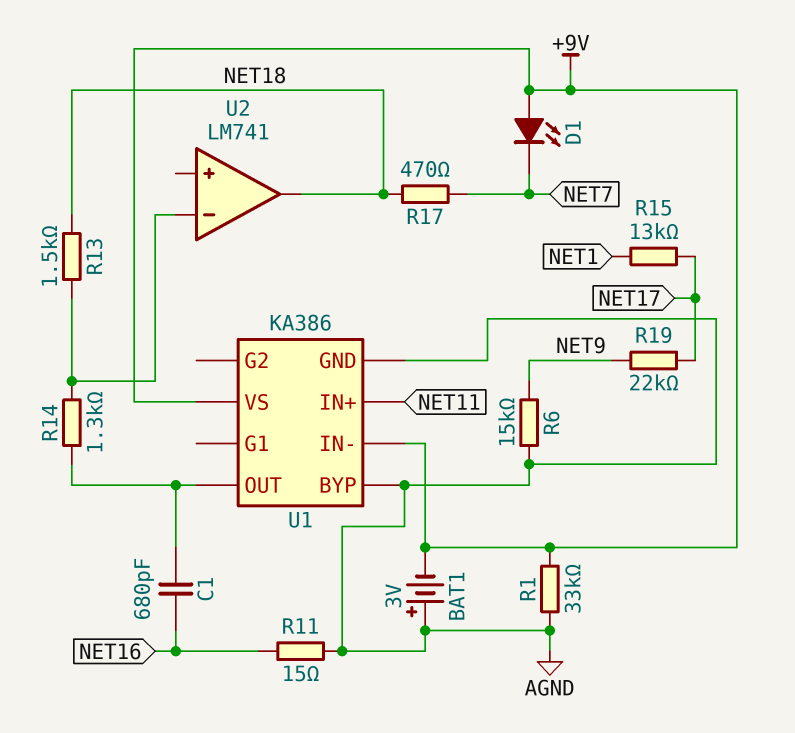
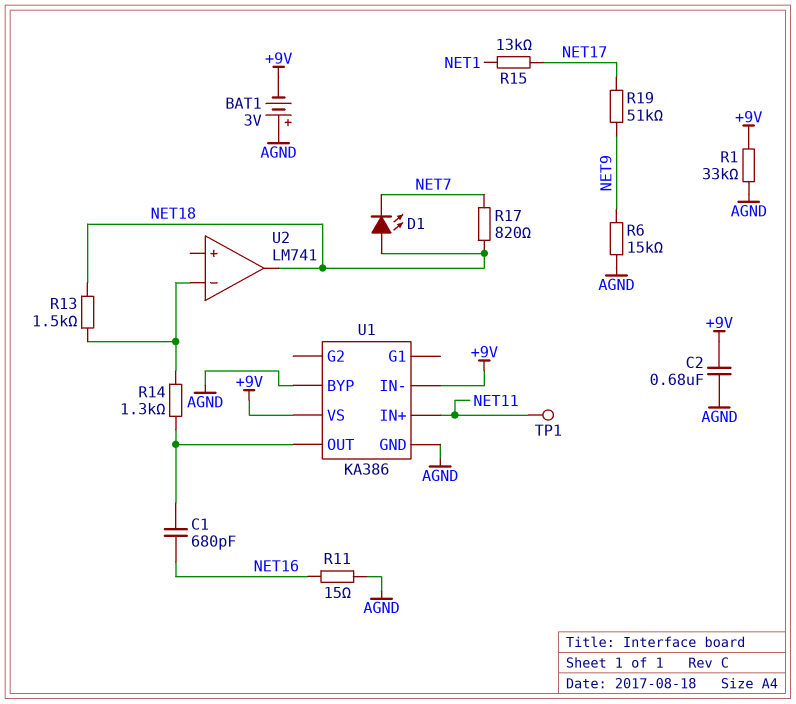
C2: none -> 680nF (+9V, AGND)
D1: LED (A +9V, K NET7) -> LED (A NET18, K NET7)
R17: 470 (NET7, NET18) -> 820 (NET7, NET18)
R19: 22k (NET9, NET17) -> 51k (NET9, NET17)
TP1: none -> test point (NET11)

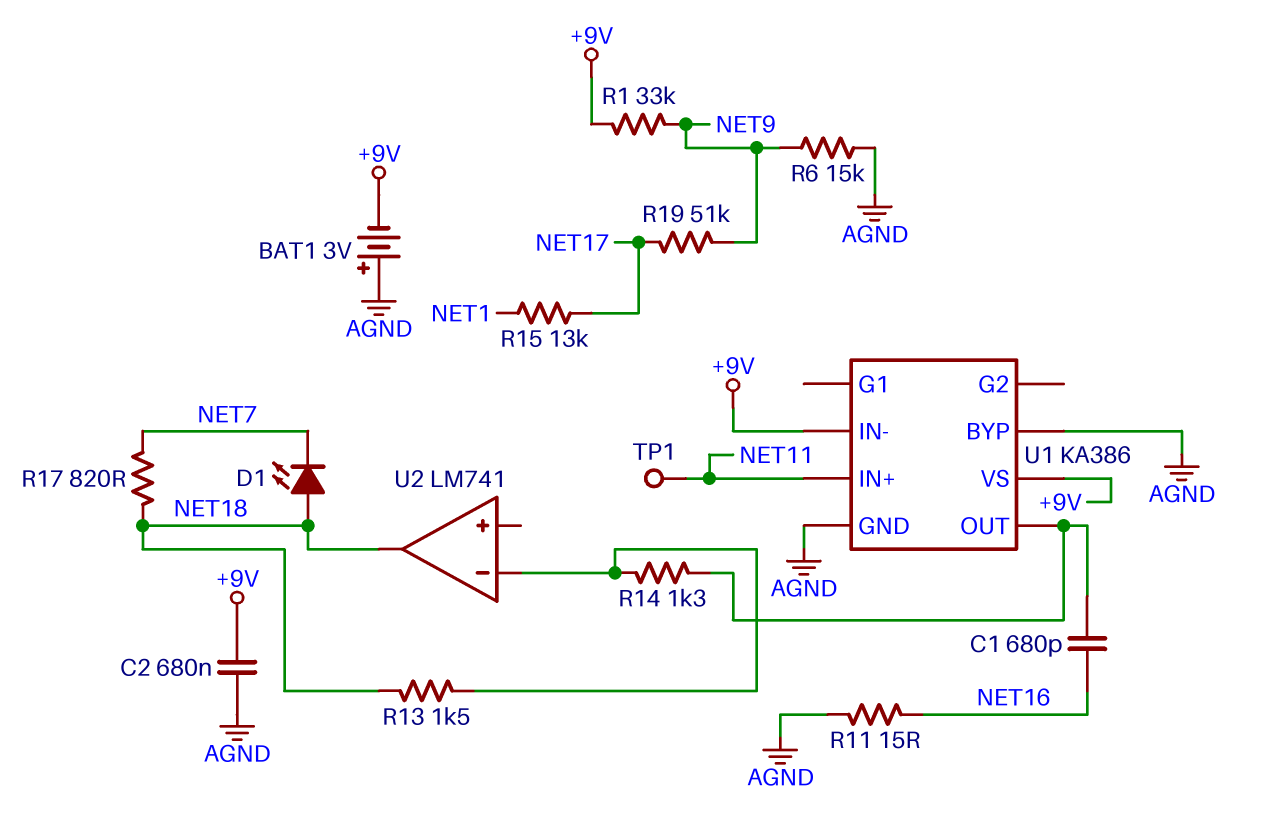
R1: 33k (+9V, AGND) -> 33k (+9V, NET9)

